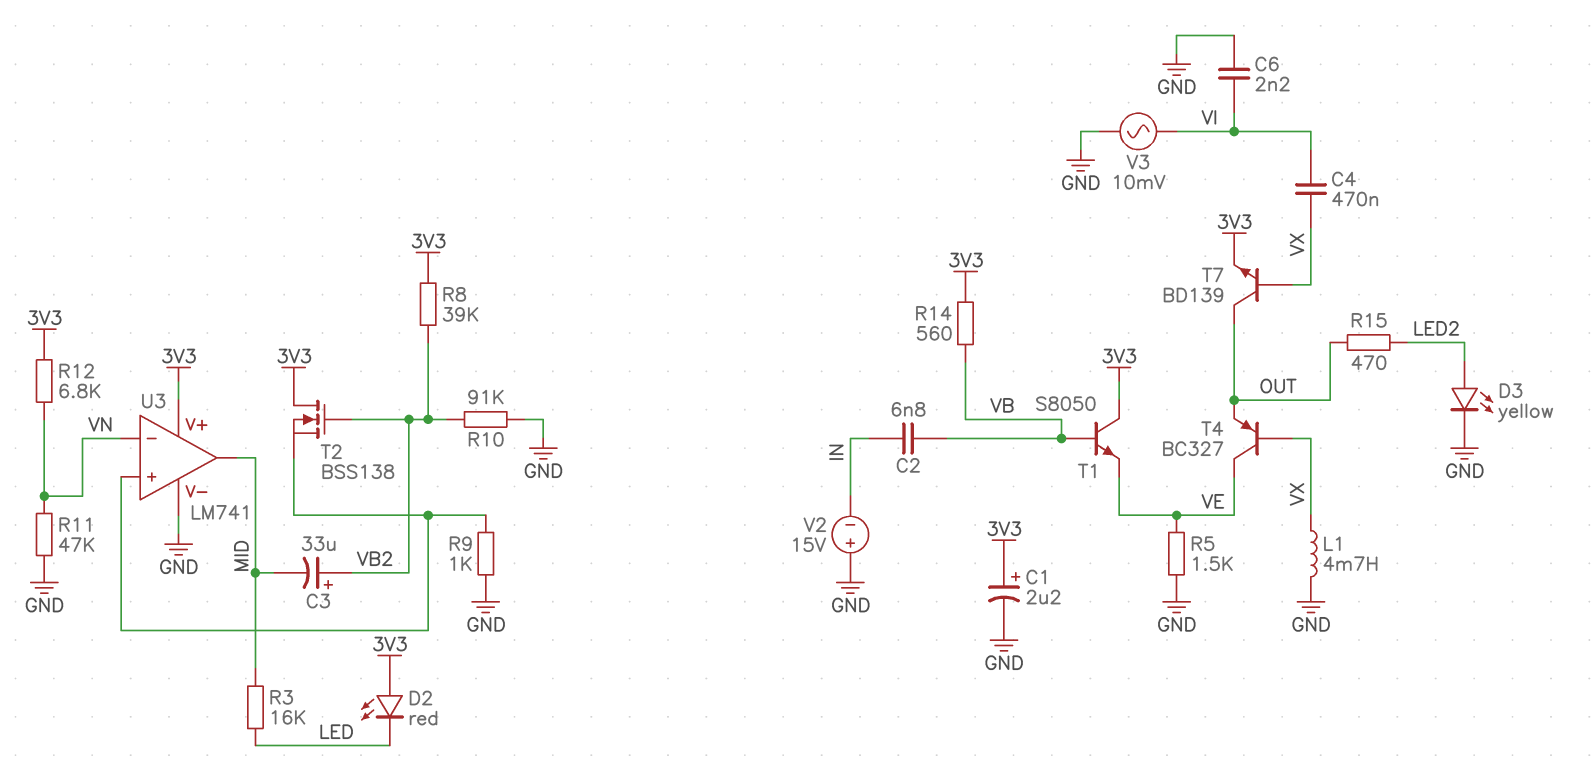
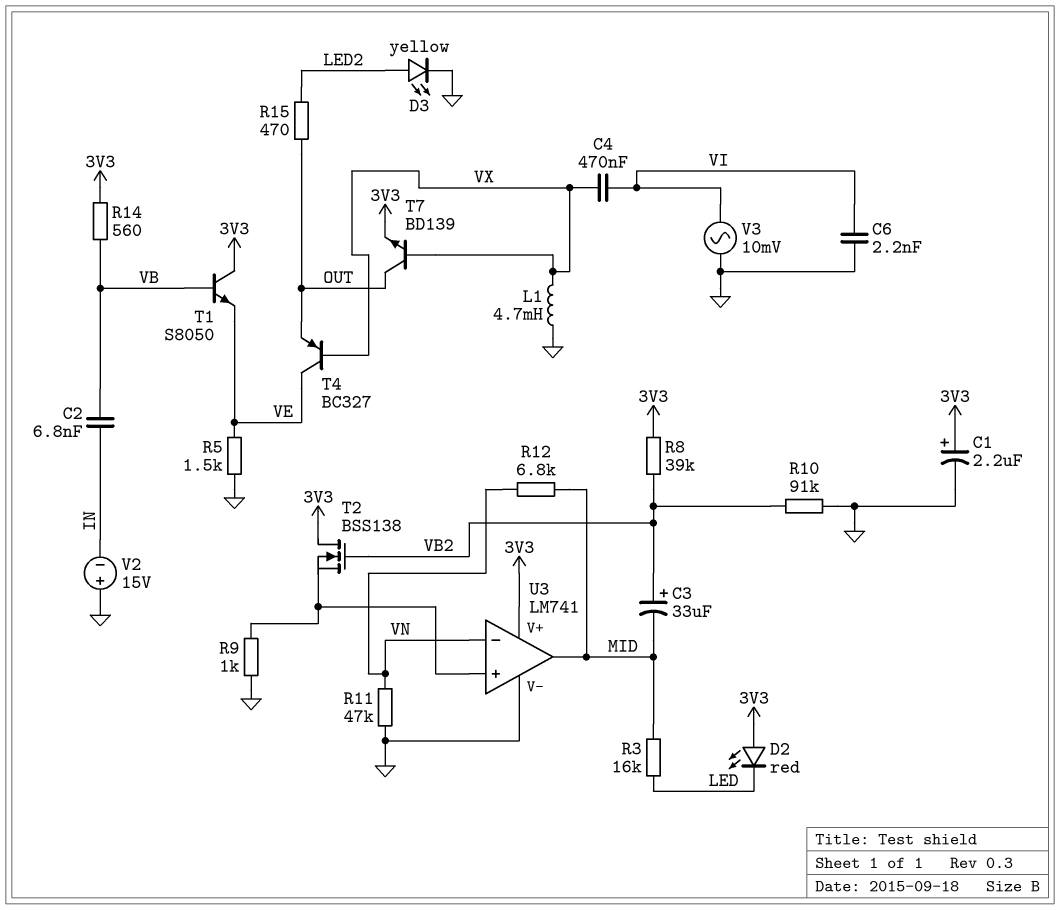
R12: 6.8k (3V3, VN) -> 6.8k (MID, VN)

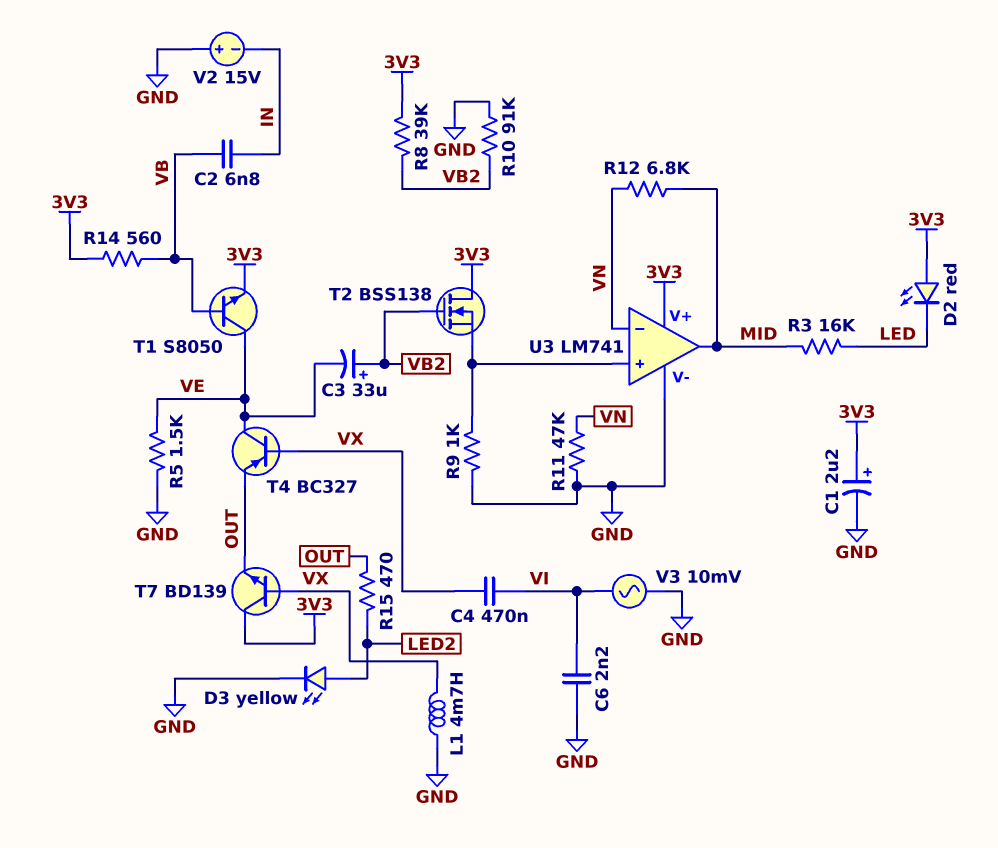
C3: 33uF (plus VB2, minus MID) -> 33uF (plus VB2, minus VE)
T1: NPN S8050 (B VB, C 3V3, E VE) -> NPN S8050 (B VB, C VE, E 3V3)
T7: NPN BD139 (B VX, C OUT, E 3V3) -> NPN BD139 (B VX, C 3V3, E OUT)

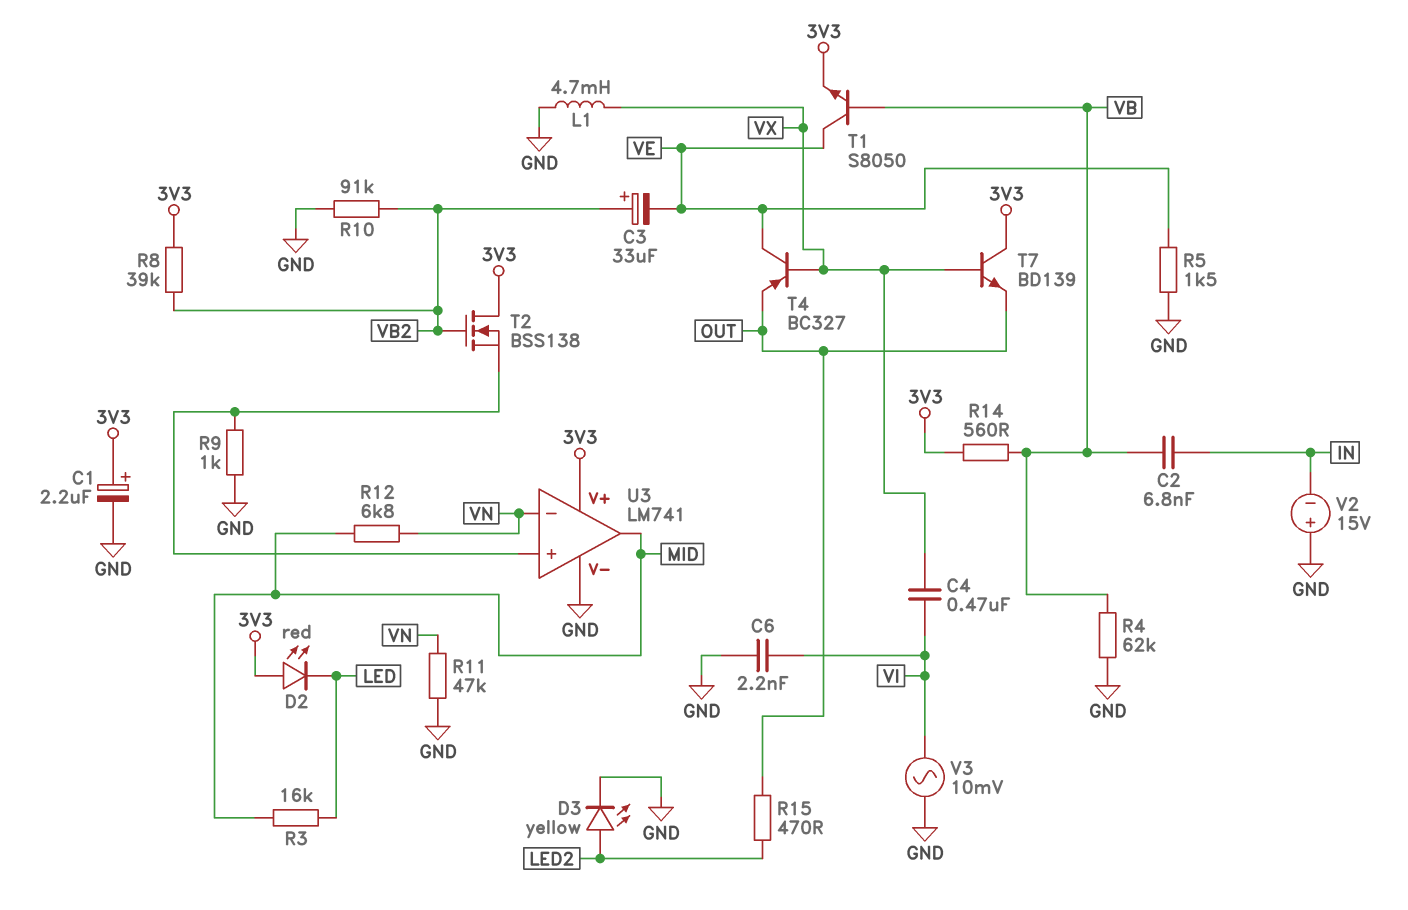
R4: none -> 62k (GND, VB)

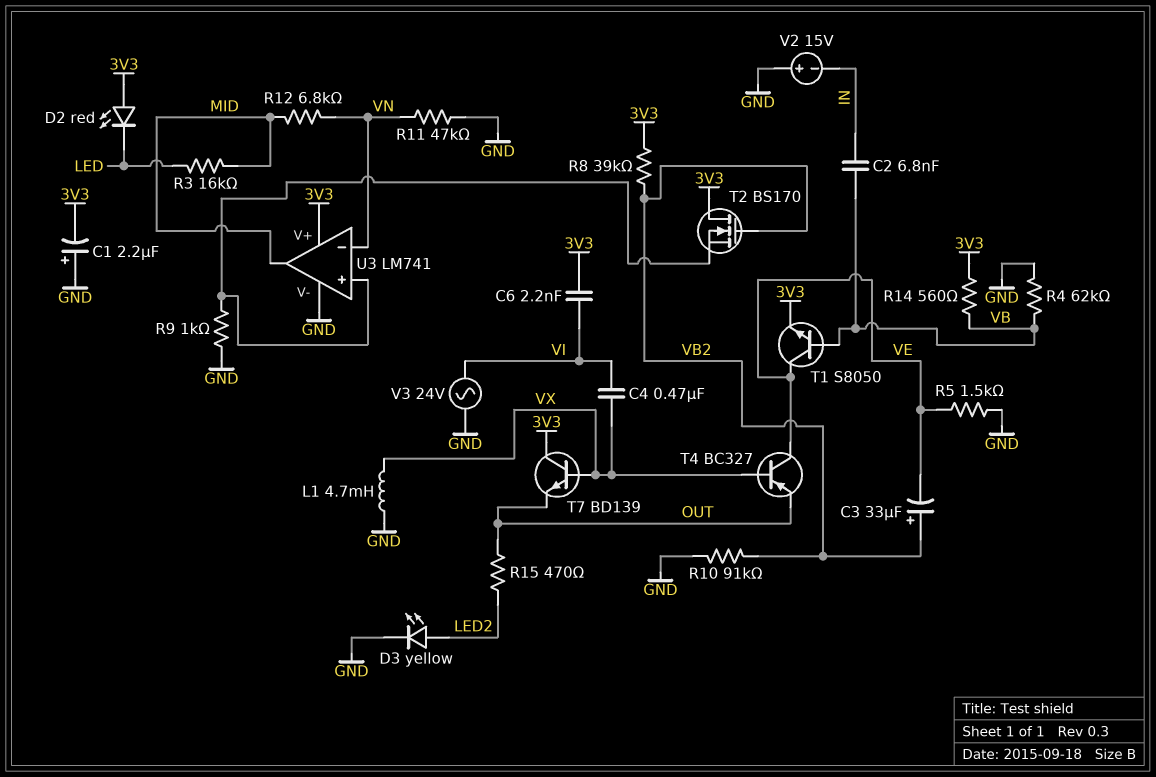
C1: 2.2uF (plus 3V3, minus GND) -> 2.2uF (plus GND, minus 3V3)
C6: 2.2nF (GND, VI) -> 2.2nF (3V3, VI)
T2: NMOS BSS138 (G VB2, D 3V3, S U3/in+) -> NMOS BS170 (G VB2, D 3V3, S U3/in+)
V3: AC 10mV (GND, VI) -> AC 24V (GND, VI)

